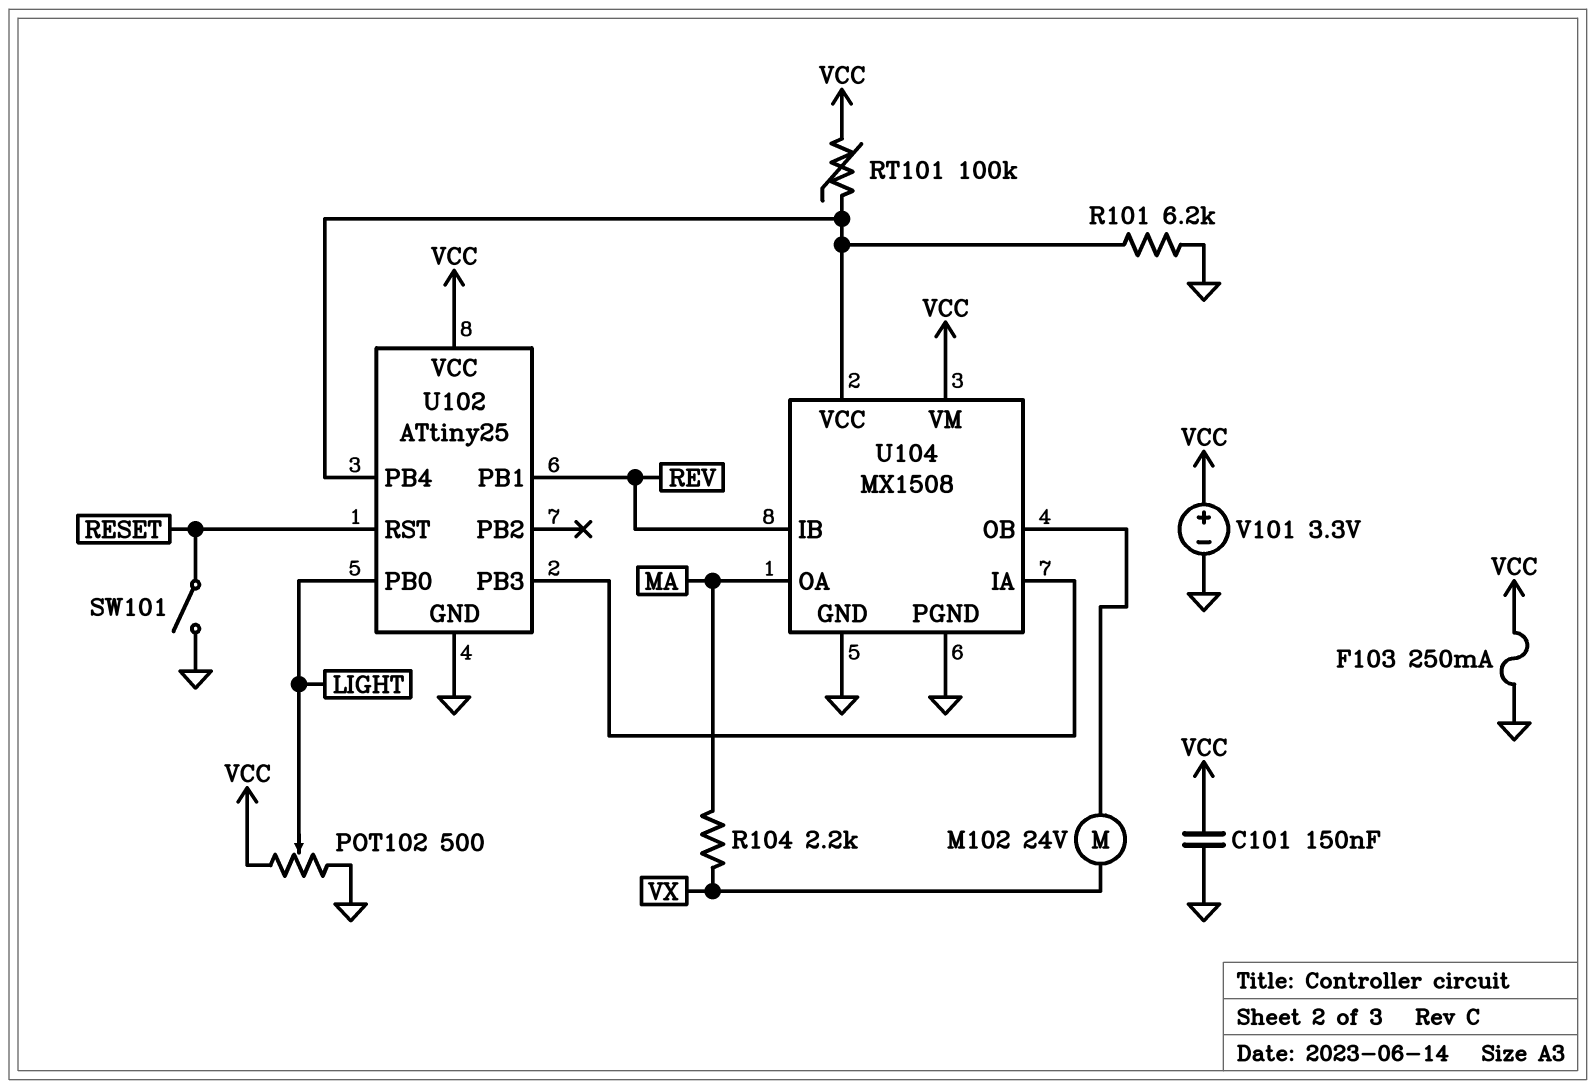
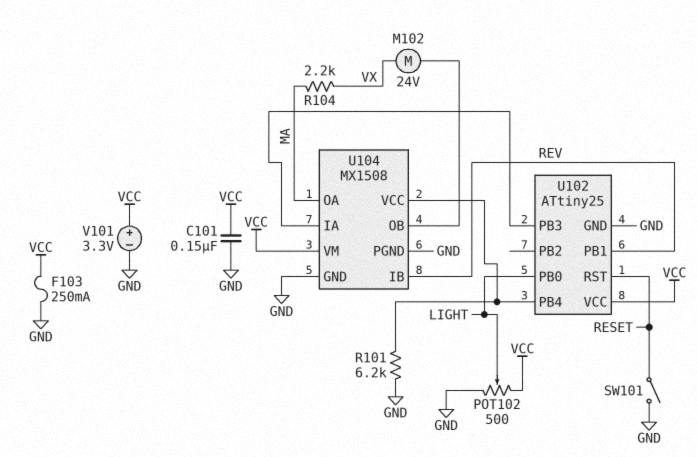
RT101: 100k (U102/PB4, VCC) -> none

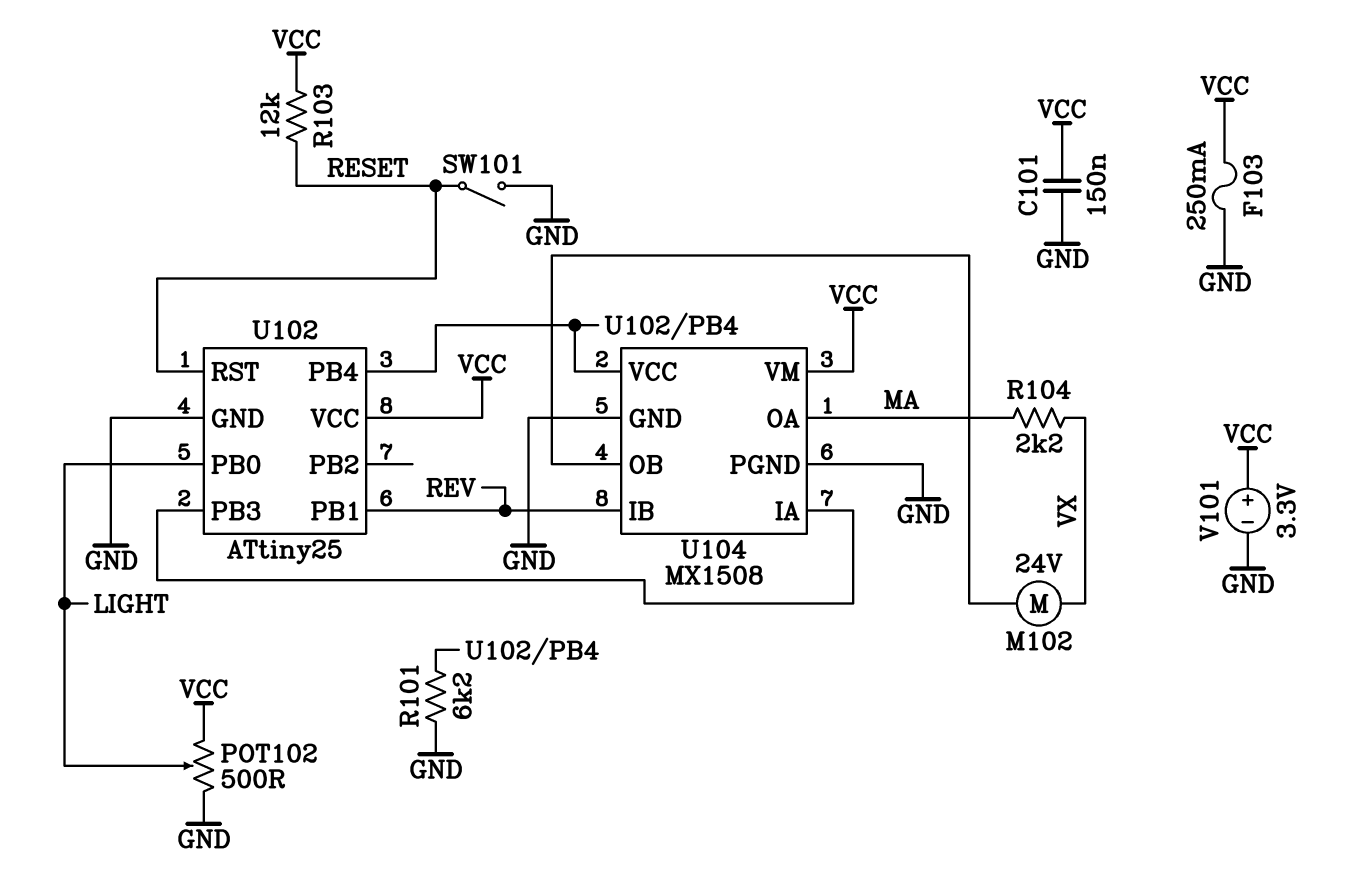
R103: none -> 12k (RESET, VCC)

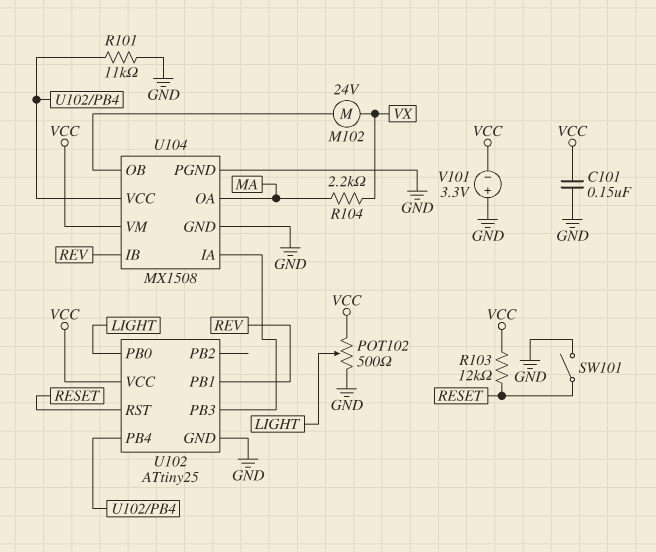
F103: 250mA (GND, VCC) -> none
R101: 6.2k (GND, U102/PB4) -> 11k (GND, U102/PB4)
V101: 3.3V (plus VCC, minus GND) -> 3.3V (plus GND, minus VCC)

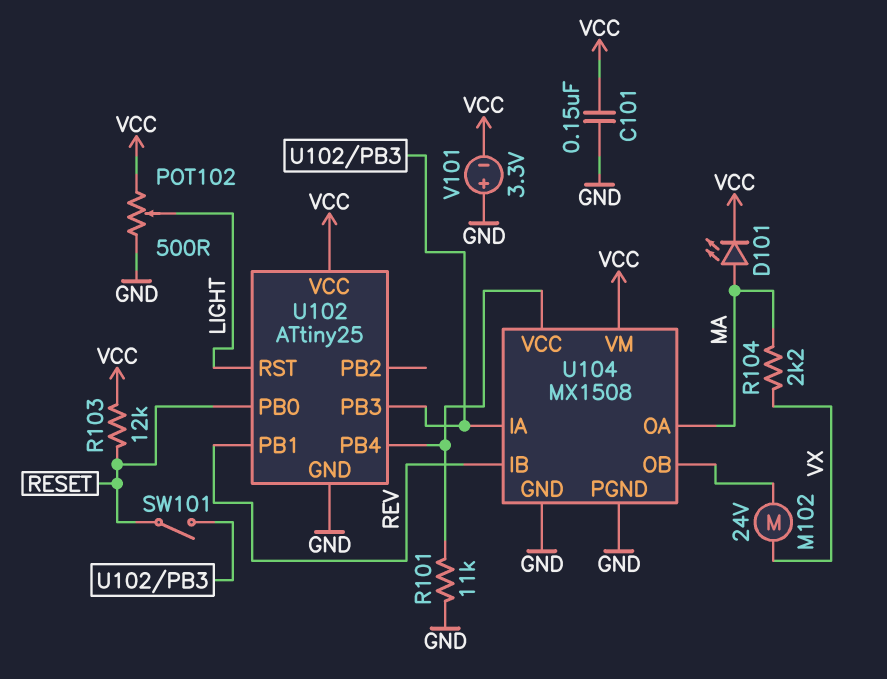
D101: none -> LED (A MA, K VCC)
SW101: switch (GND, RESET) -> switch (RESET, U102/PB3)
U102 pin PB0: LIGHT -> RESET
U102 pin RST: RESET -> LIGHT

